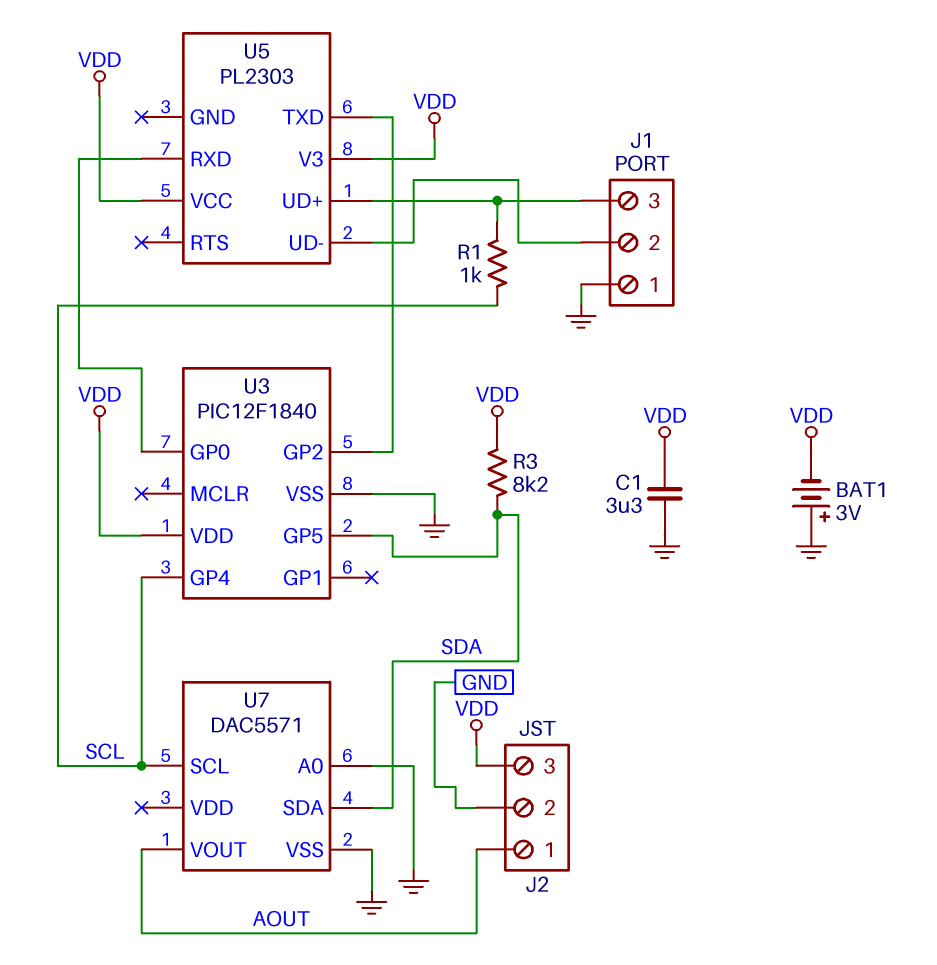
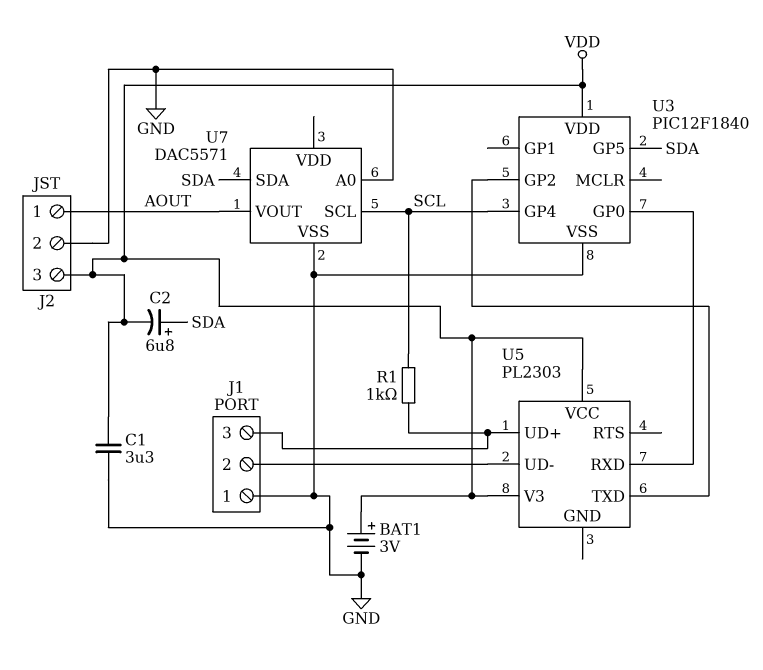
BAT1: 3V (plus GND, minus VDD) -> 3V (plus VDD, minus GND)
C2: none -> 6.8uF (plus SDA, minus VDD)
R3: 8.2k (SDA, VDD) -> none

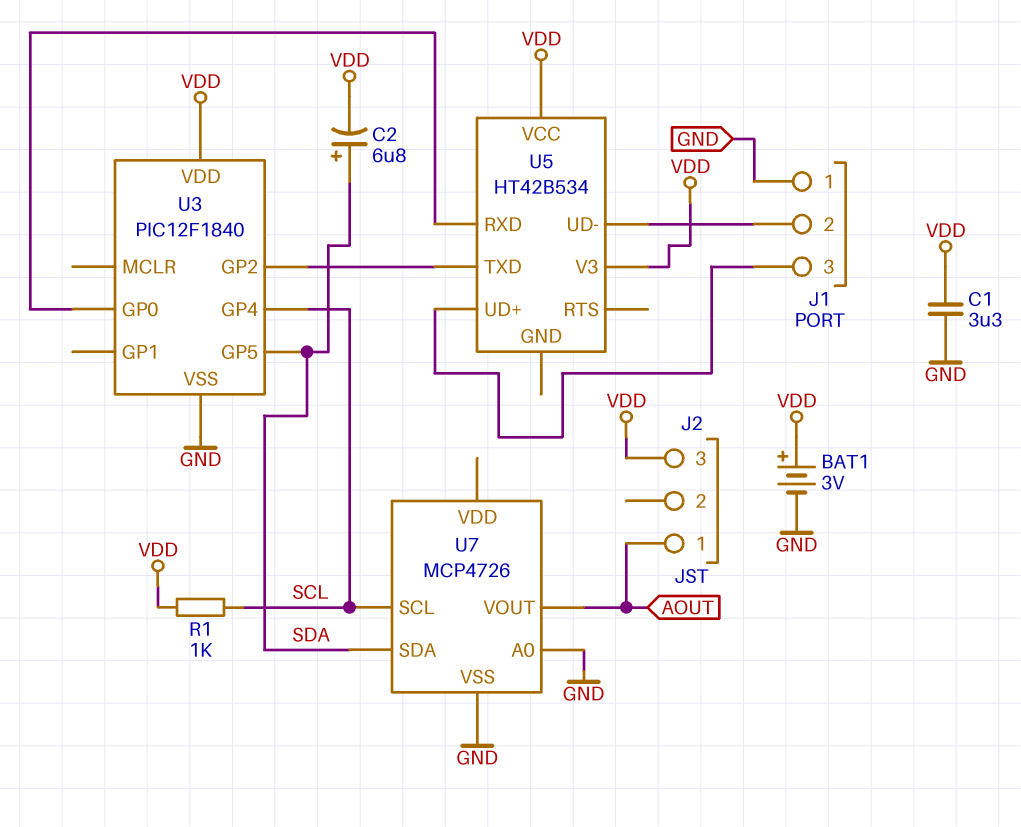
J2 pin 2: GND -> none
R1: 1k (J1/3, SCL) -> 1k (SCL, VDD)
U5: PL2303 -> HT42B534
U7: DAC5571 -> MCP4726

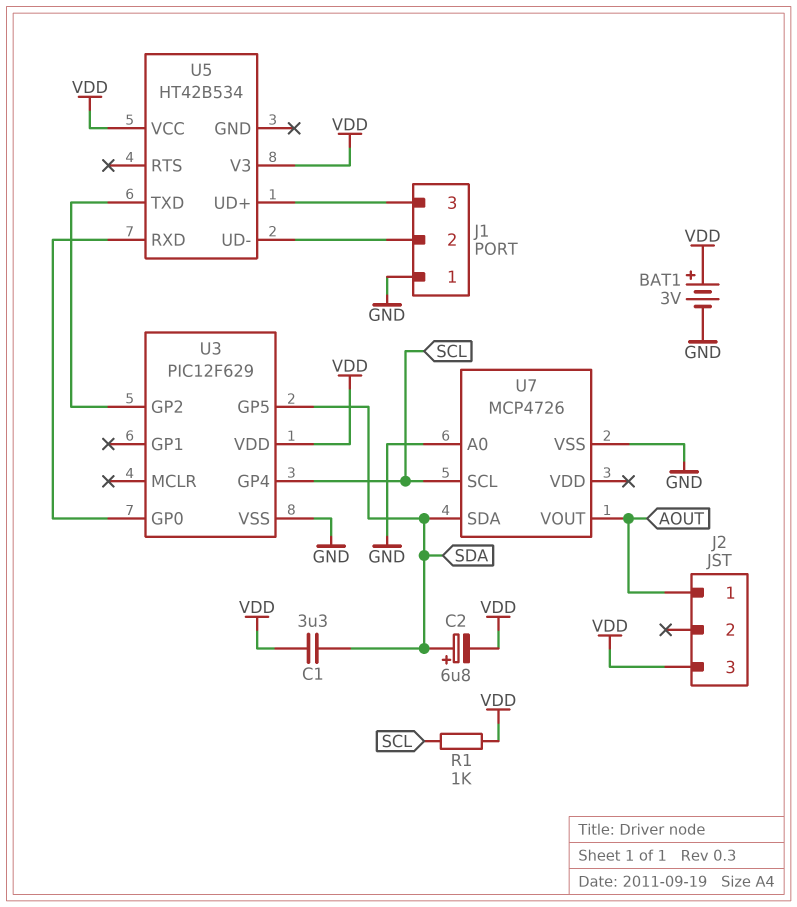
C1: 3.3uF (GND, VDD) -> 3.3uF (SDA, VDD)
U3: PIC12F1840 -> PIC12F629

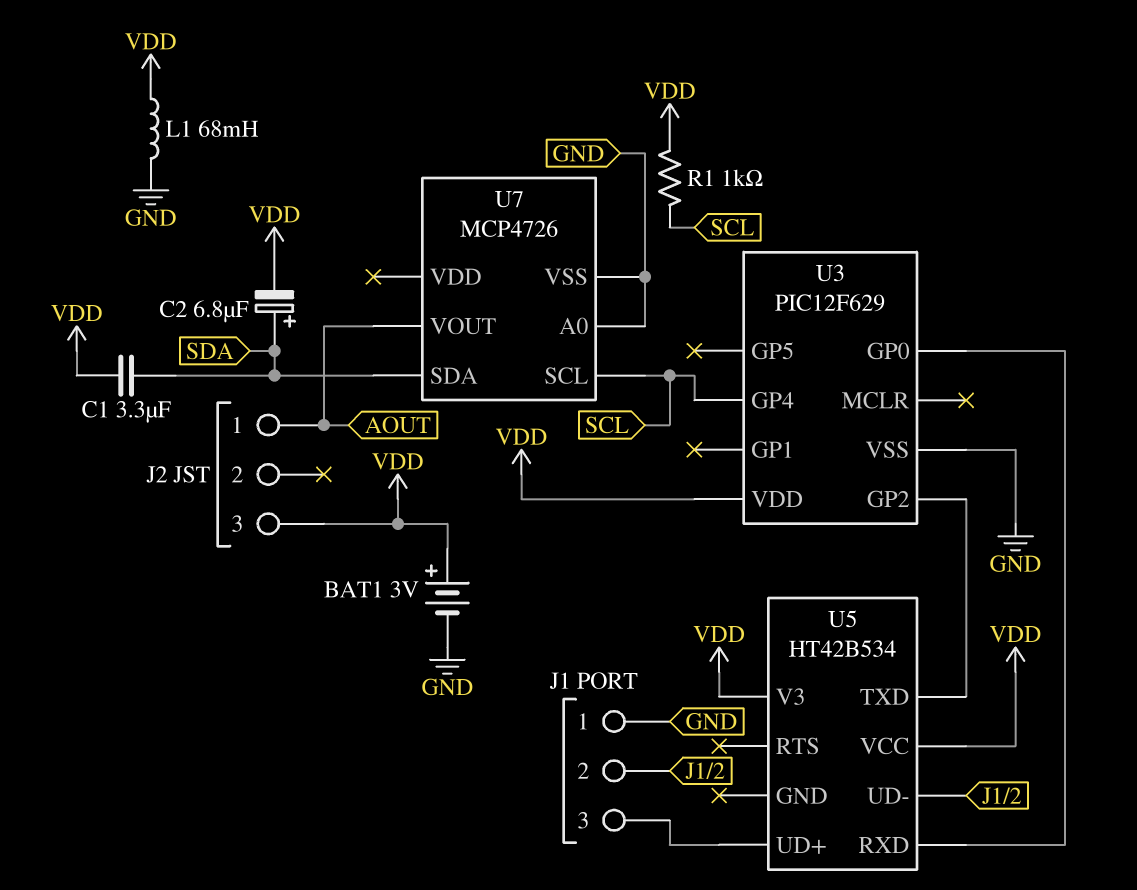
L1: none -> 68mH (GND, VDD)
U3 pin GP5: SDA -> none

